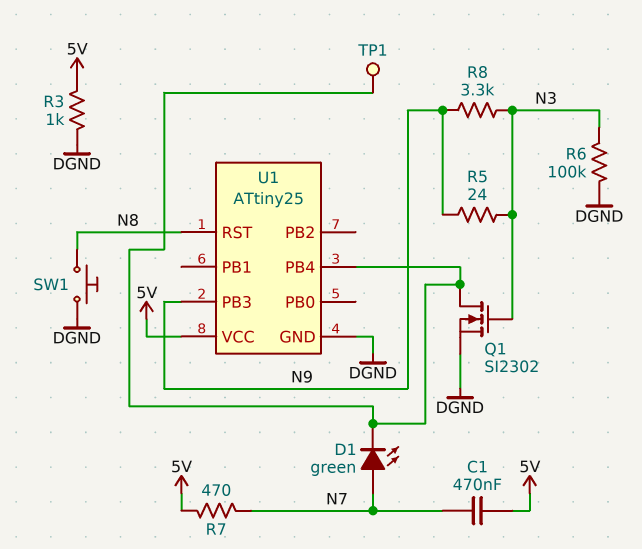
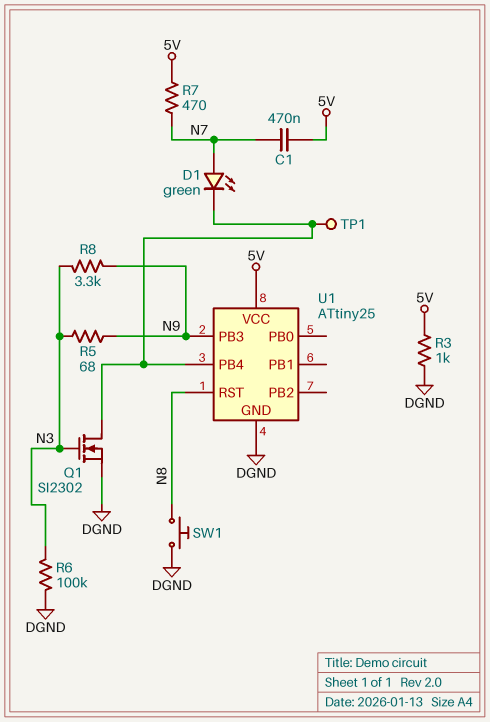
R5: 24 (N3, N9) -> 68 (N3, N9)

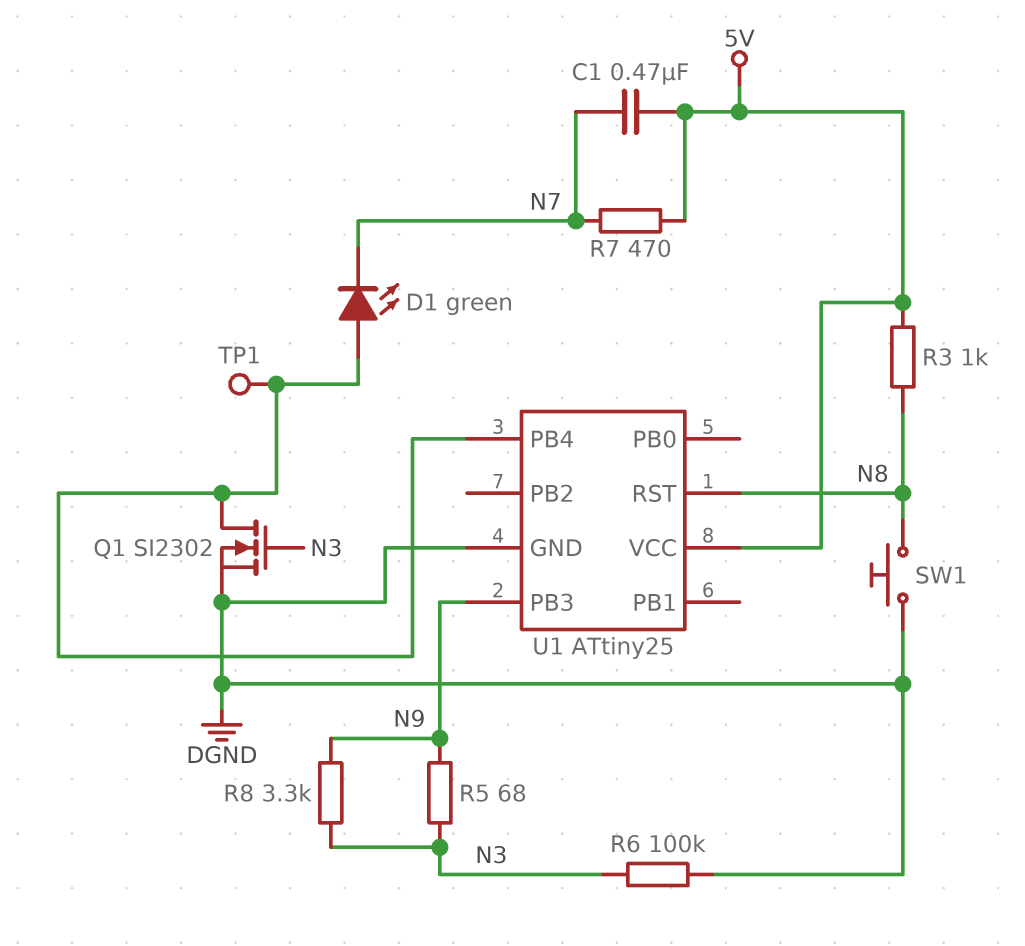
D1: LED green (A N7, K U1/PB4) -> LED green (A U1/PB4, K N7)
R3: 1k (5V, DGND) -> 1k (5V, N8)

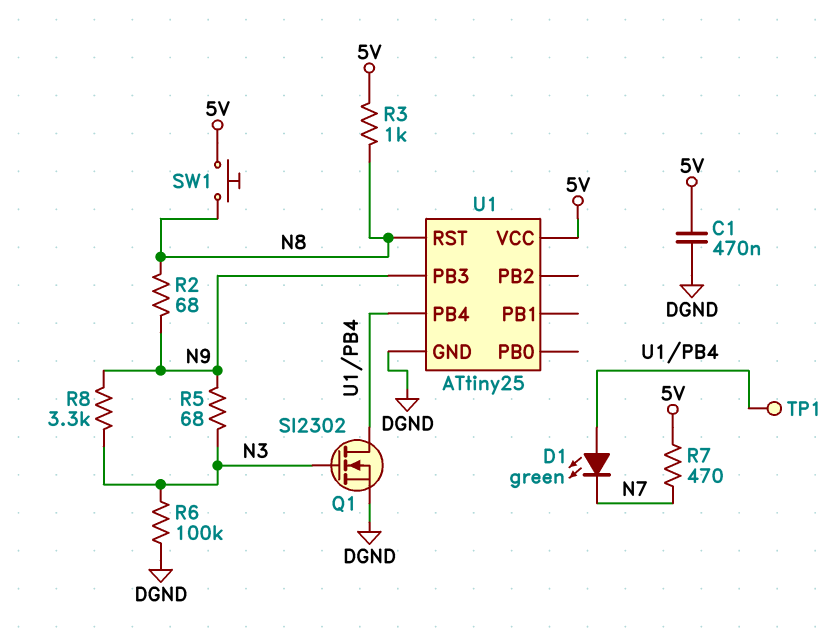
C1: 470nF (5V, N7) -> 470nF (5V, DGND)
R2: none -> 68 (N8, N9)
SW1: button (DGND, N8) -> button (5V, N8)

